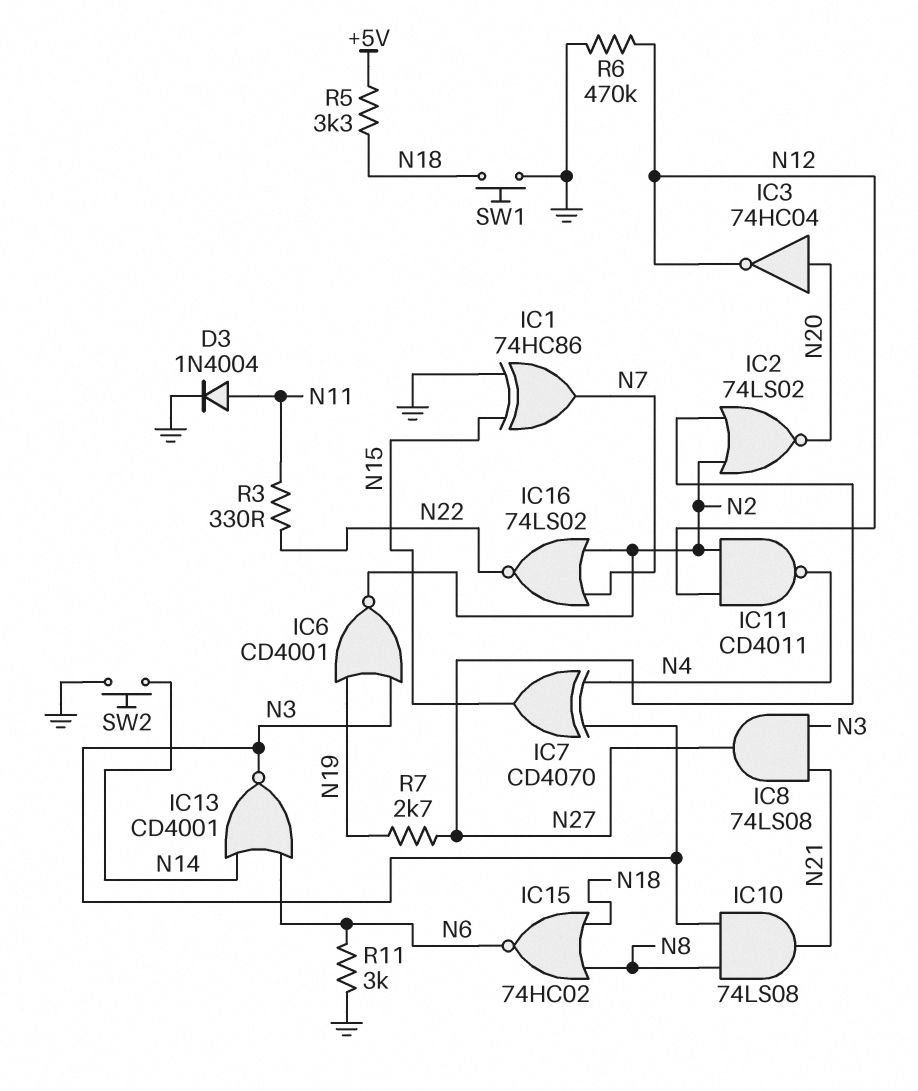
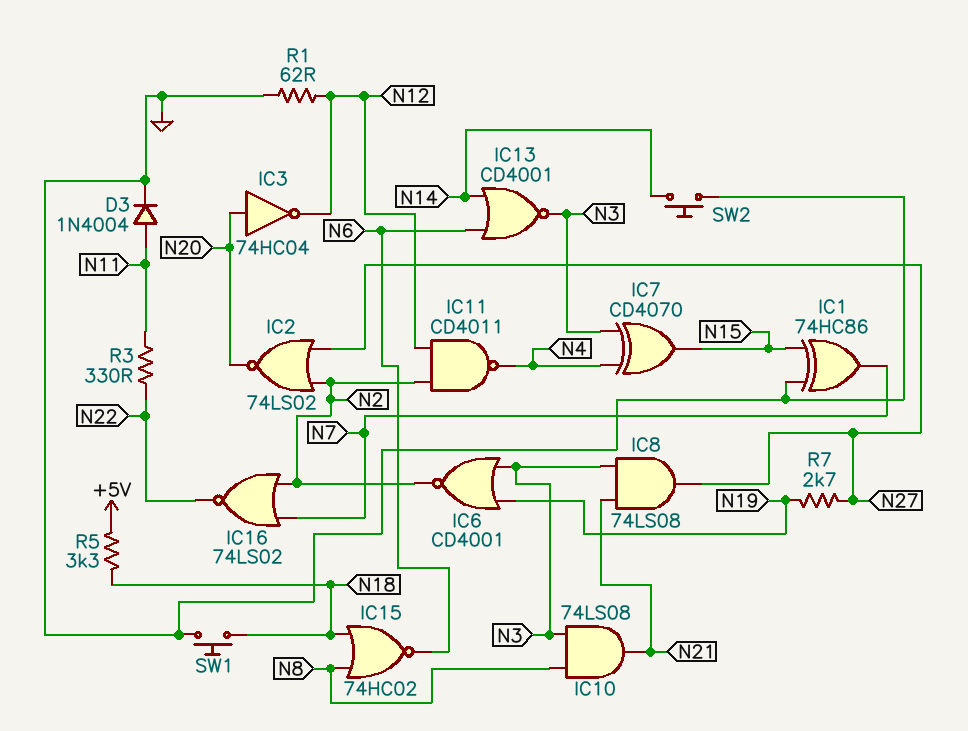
R1: none -> 62 (GND, N12)
R6: 470k (GND, N12) -> none
R11: 3k (GND, N6) -> none

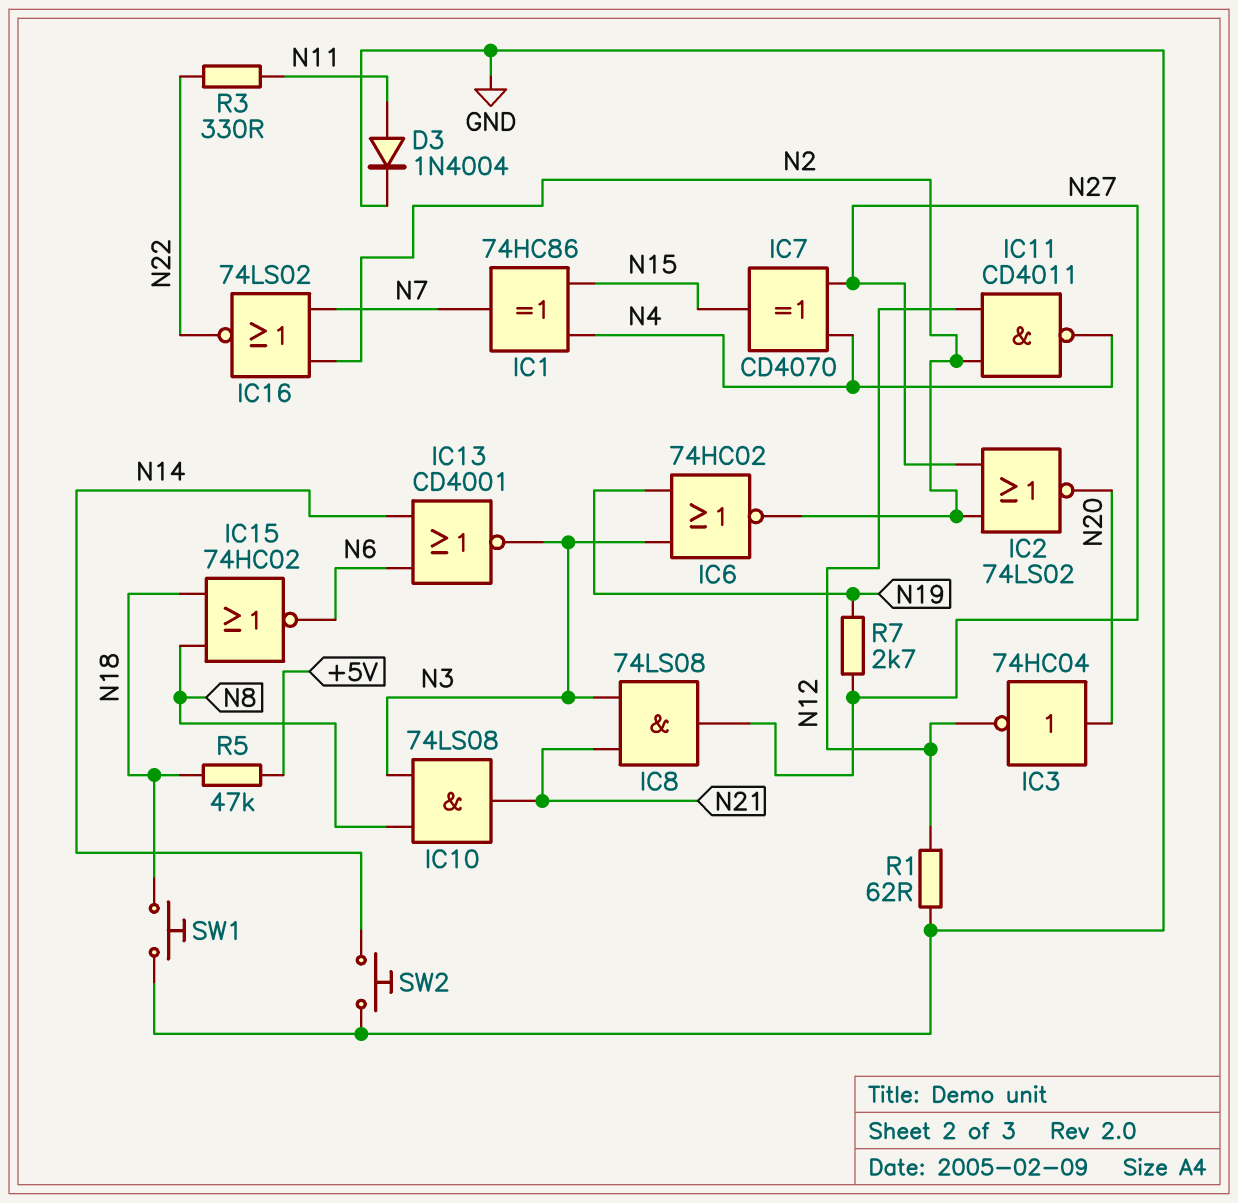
IC1: XOR 74HC86 (in GND, in N15, out N7) -> XOR 74HC86 (in N4, in N15, out N7)
IC6: NOR CD4001 (in N3, in N19, out N2) -> NOR 74HC02 (in N3, in N19, out N2)
IC7: XOR CD4070 (in N3, in N4, out N15) -> XOR CD4070 (in N4, in N27, out N15)
R5: 3.3k (+5V, N18) -> 47k (+5V, N18)

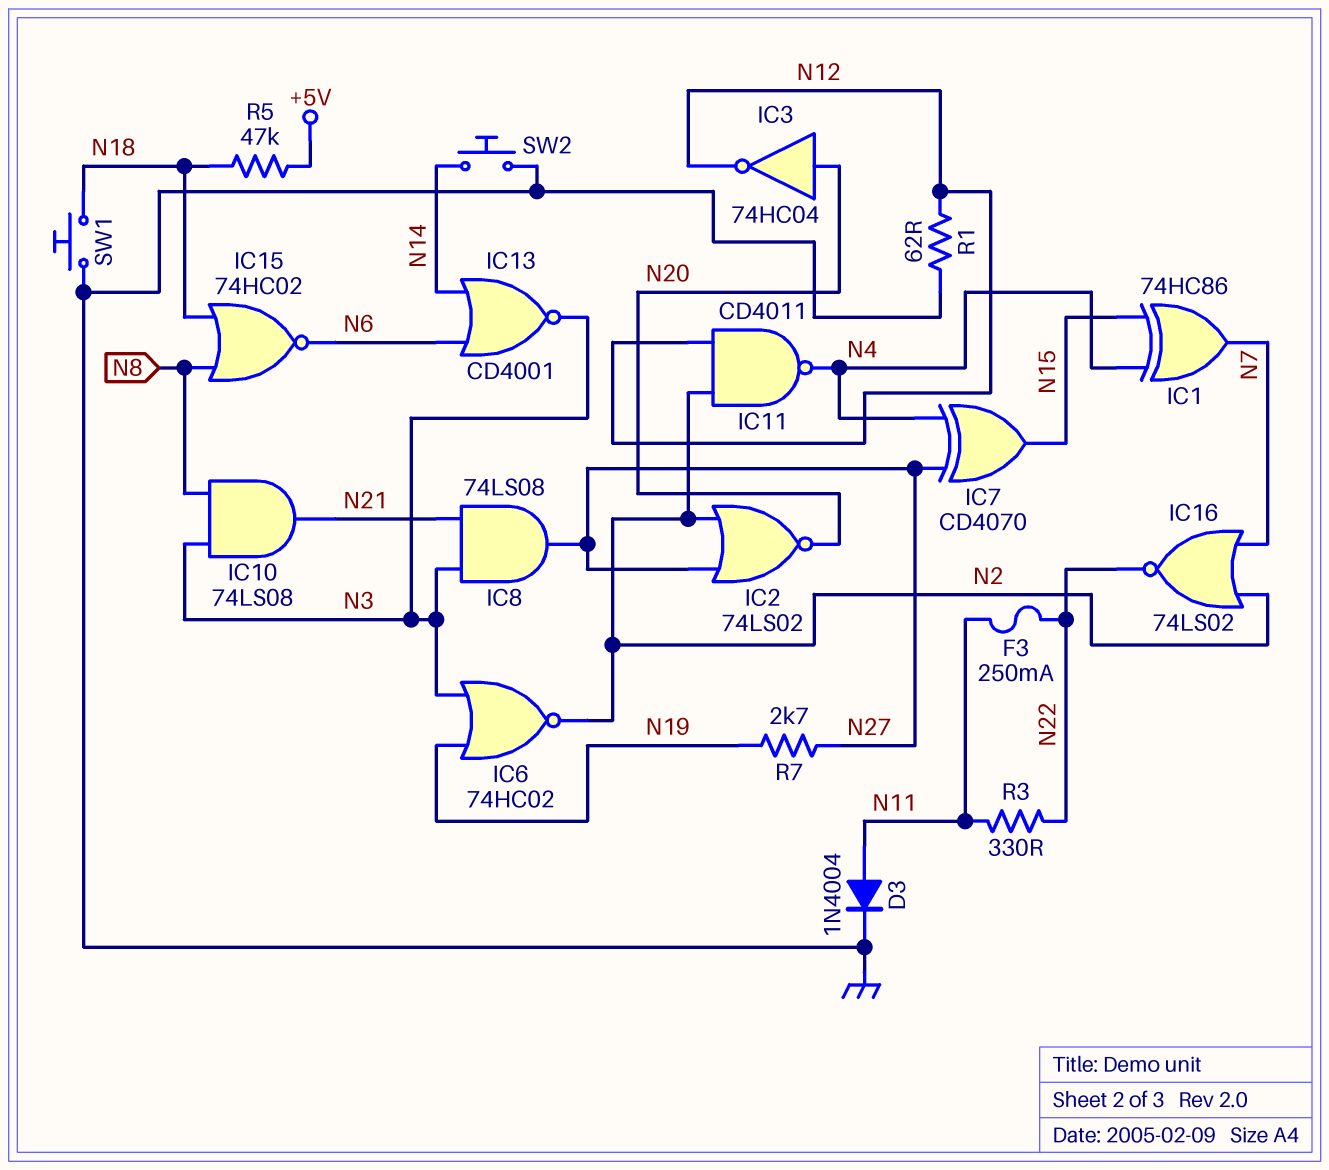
F3: none -> 250mA (N11, N22)

